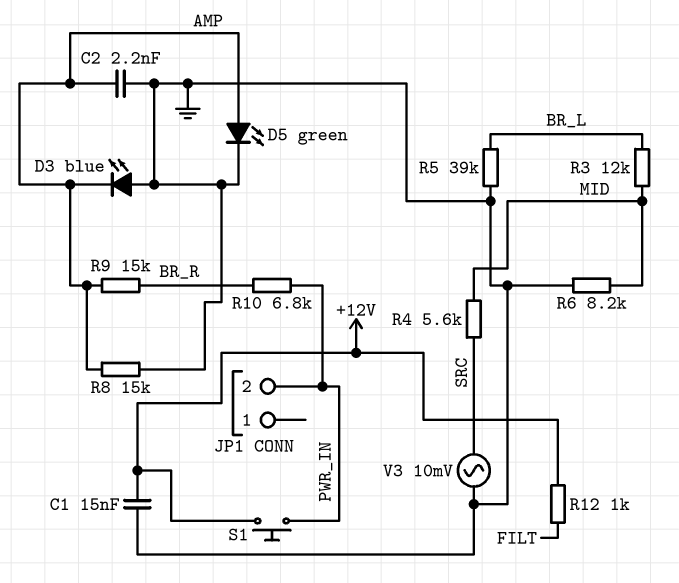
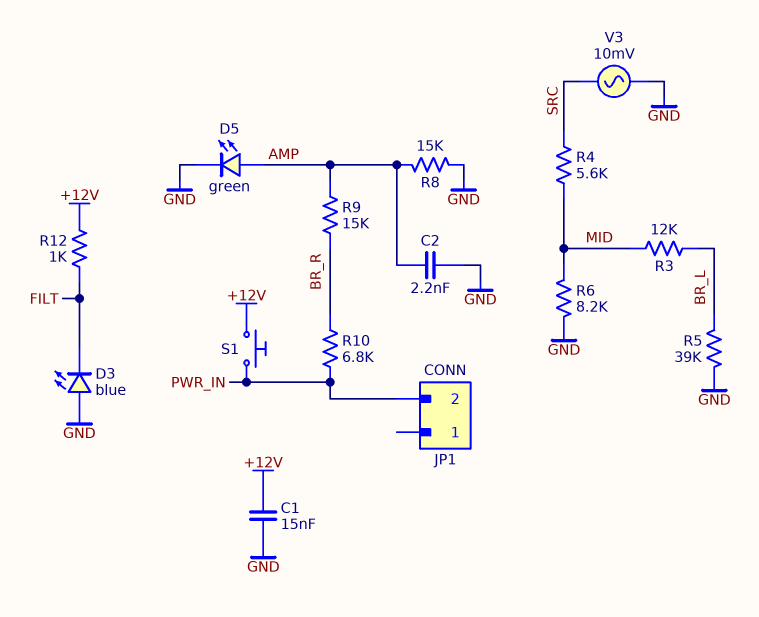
D3: LED blue (A GND, K AMP) -> LED blue (A GND, K FILT)

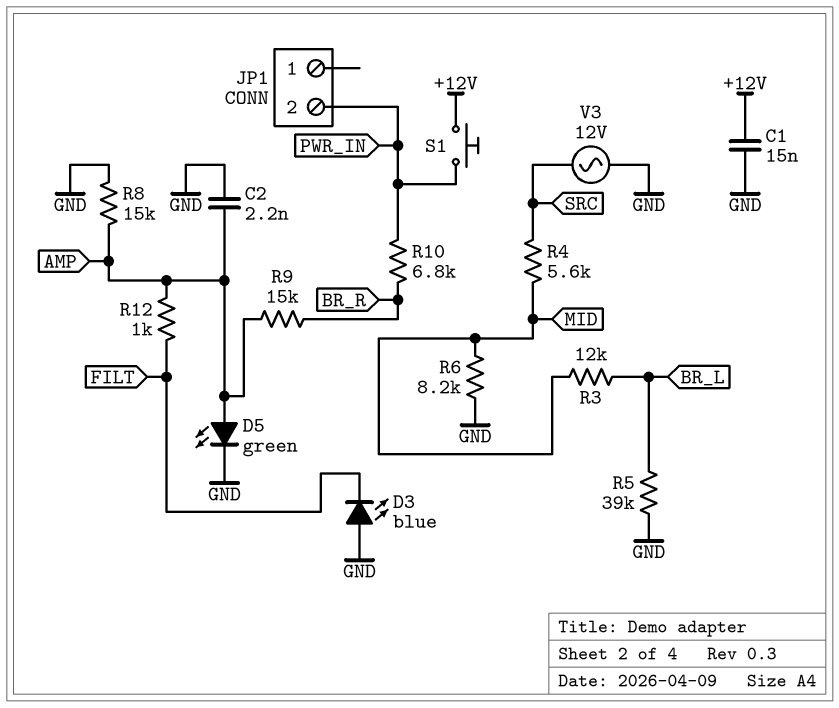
R12: 1k (+12V, FILT) -> 1k (AMP, FILT)
V3: AC 10mV (GND, SRC) -> AC 12V (GND, SRC)

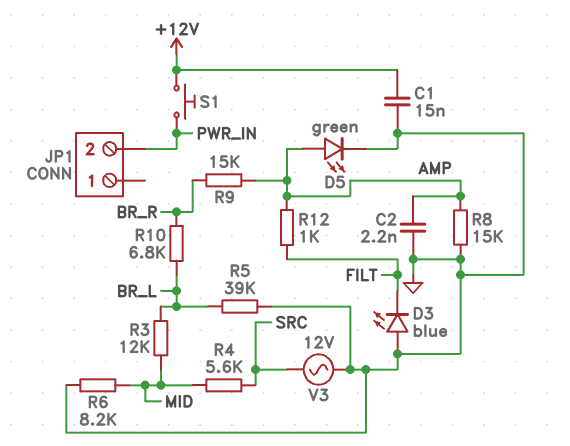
R10: 6.8k (BR_R, PWR_IN) -> 6.8k (BR_L, BR_R)

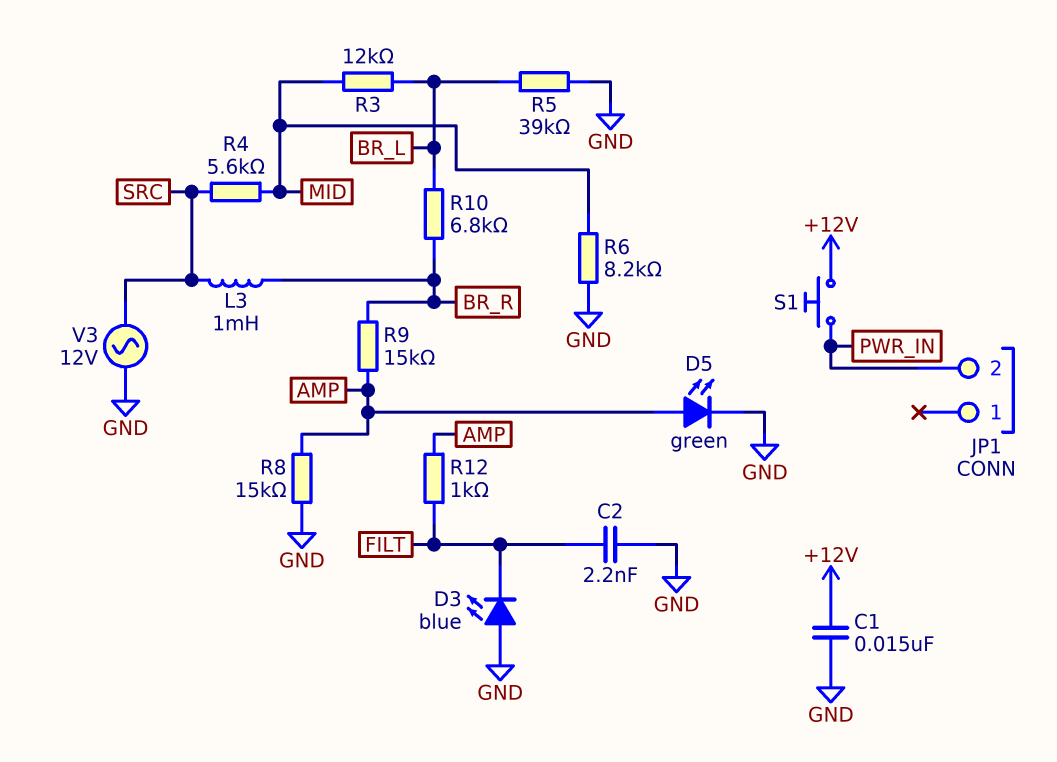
C2: 2.2nF (AMP, GND) -> 2.2nF (FILT, GND)
L3: none -> 1mH (BR_R, SRC)

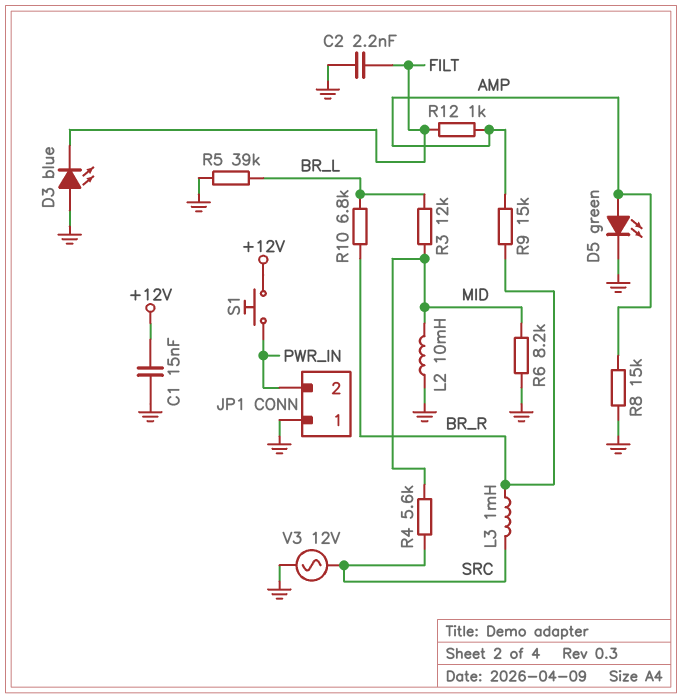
JP1 pin 1: none -> GND
L2: none -> 10mH (GND, MID)

